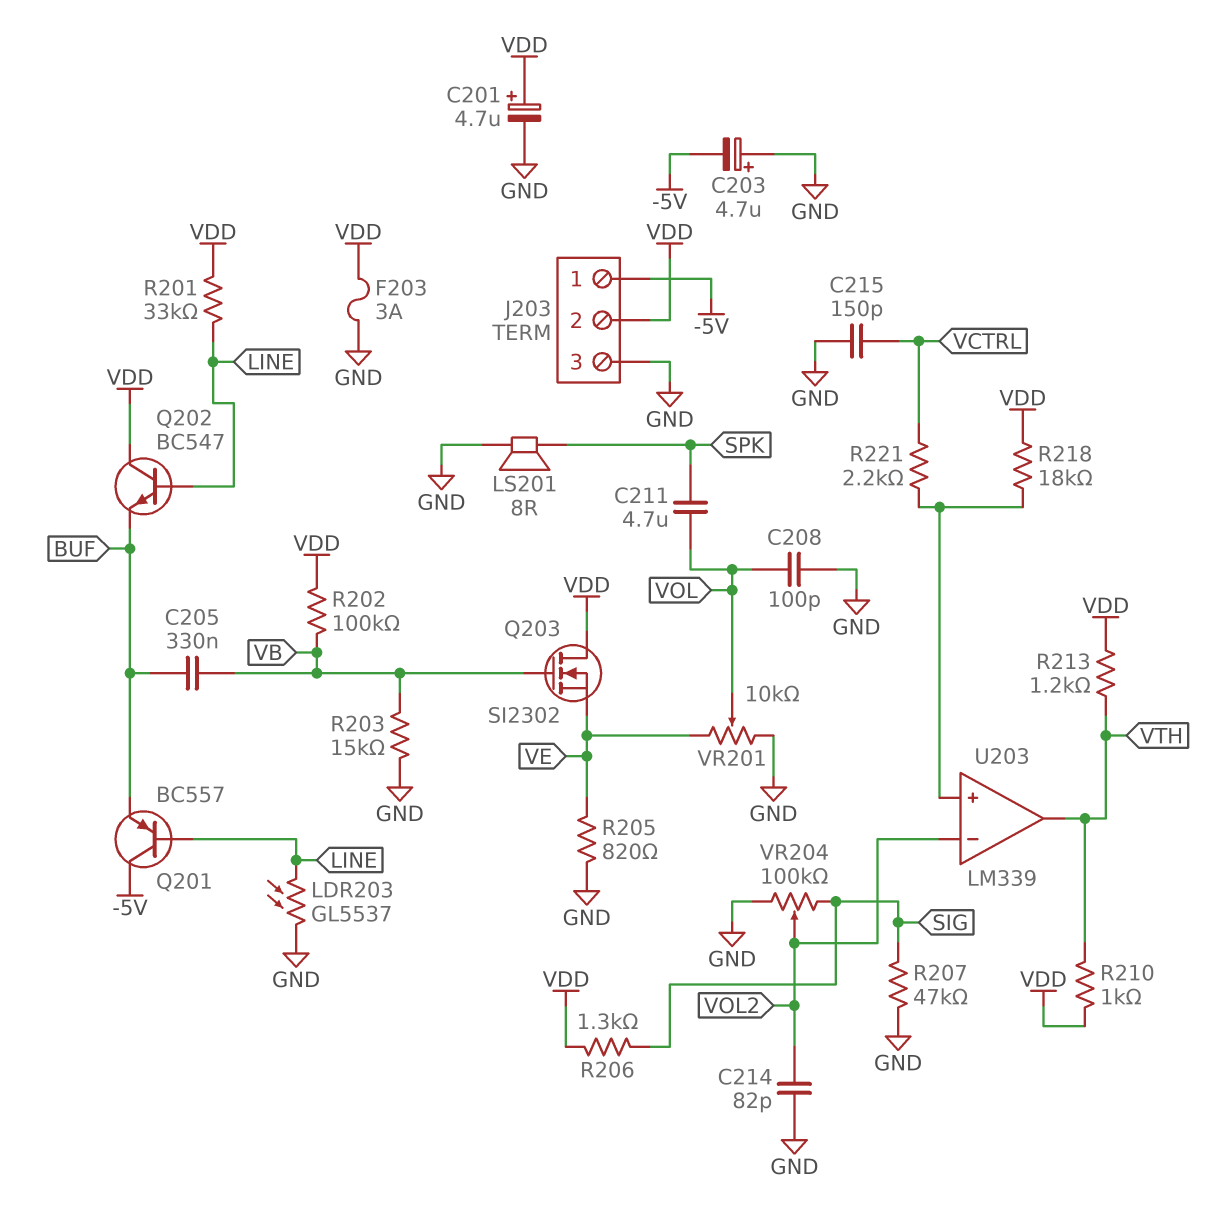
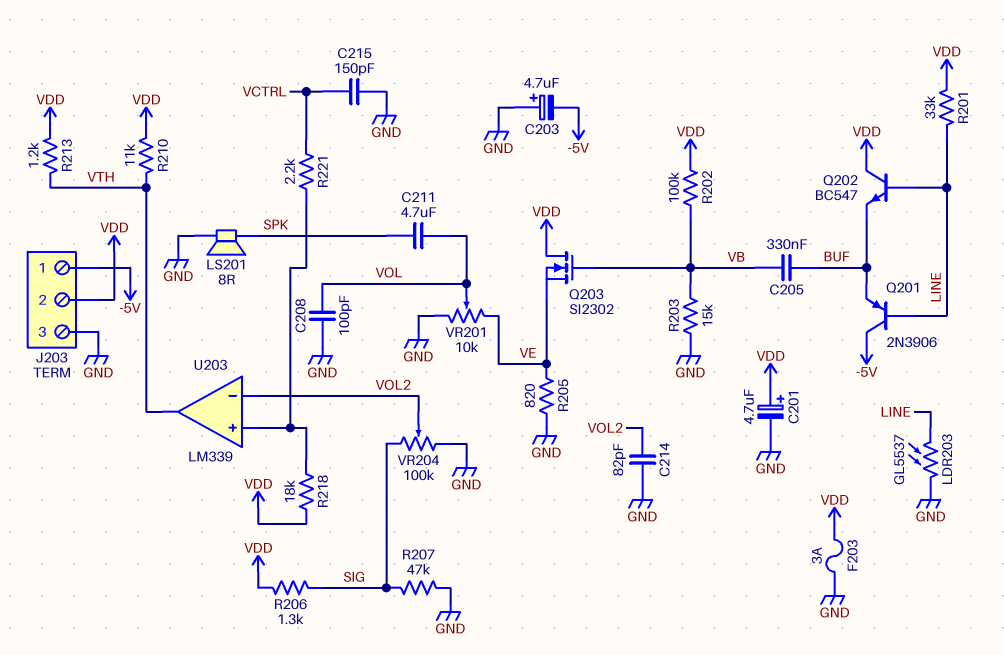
Q201: PNP BC557 (B LINE, C -5V, E BUF) -> PNP 2N3906 (B LINE, C -5V, E BUF)
R210: 1k (VDD, VTH) -> 11k (VDD, VTH)

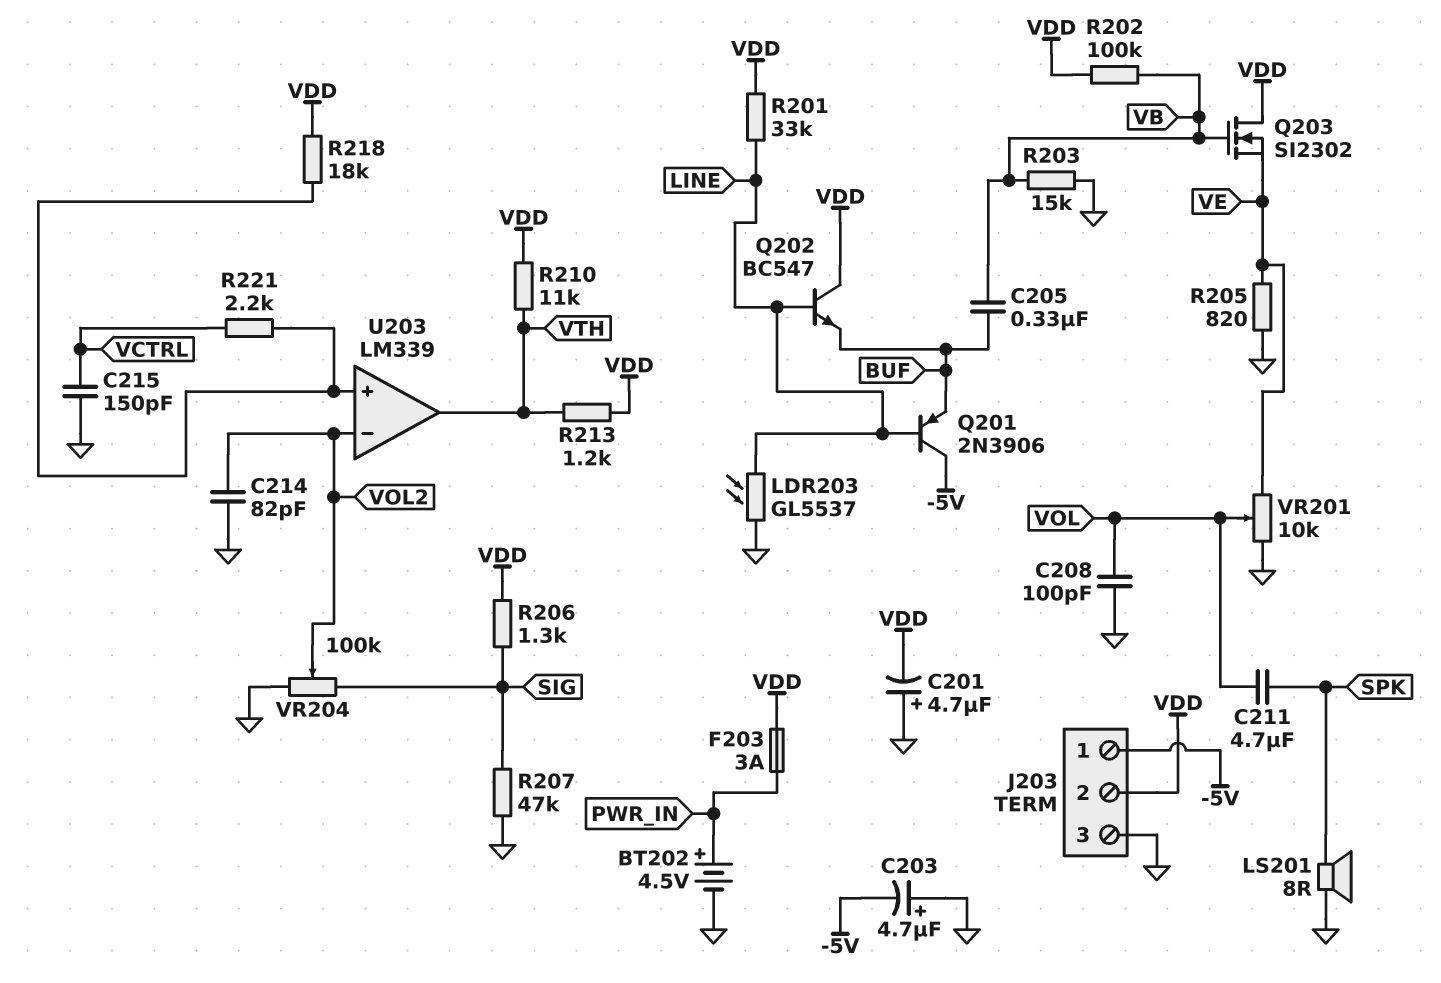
BT202: none -> 4.5V (plus PWR_IN, minus GND)
C201: 4.7uF (plus VDD, minus GND) -> 4.7uF (plus GND, minus VDD)
F203: 3A (GND, VDD) -> 3A (PWR_IN, VDD)

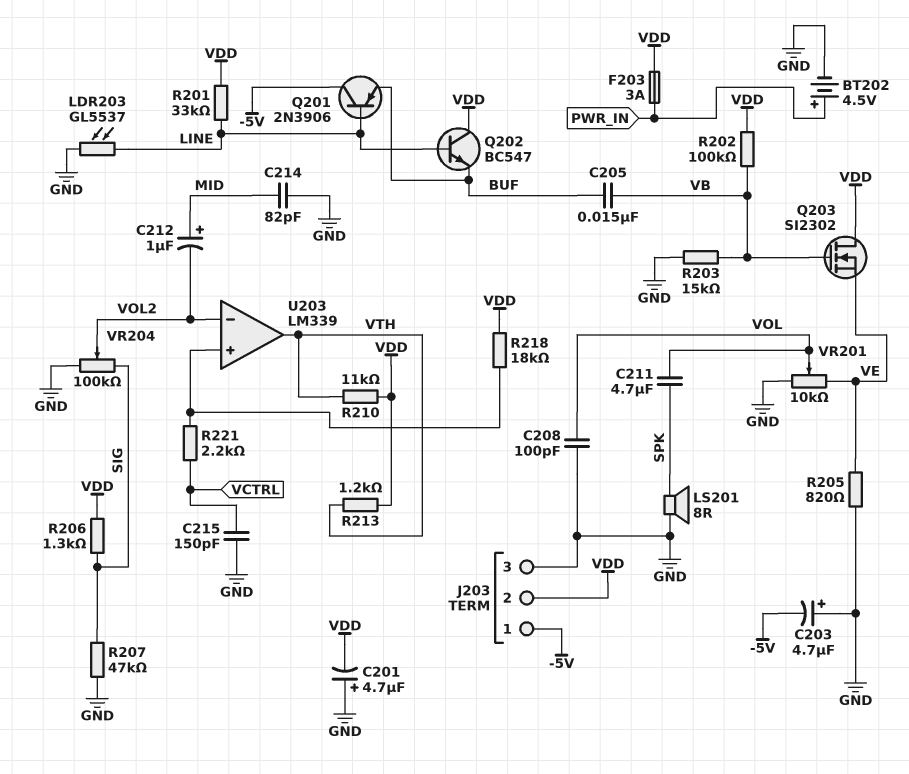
C205: 330nF (BUF, VB) -> 15nF (BUF, VB)
C212: none -> 1uF (plus MID, minus VOL2)
C214: 82pF (GND, VOL2) -> 82pF (GND, MID)

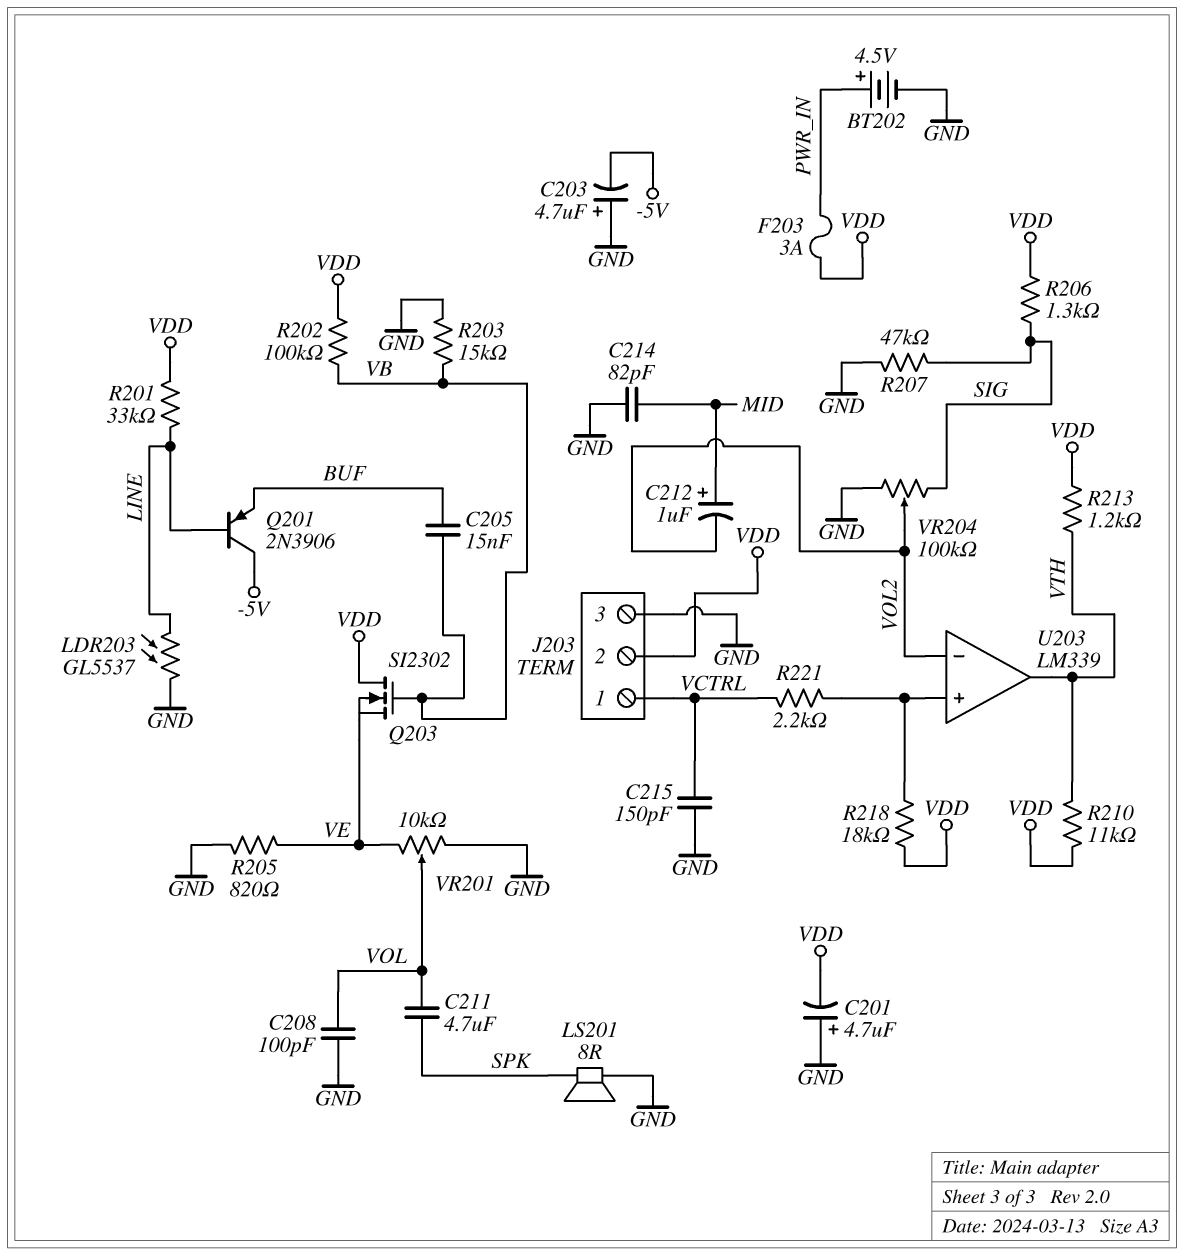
J203 pin 1: -5V -> VCTRL
Q202: NPN BC547 (B LINE, C VDD, E BUF) -> none

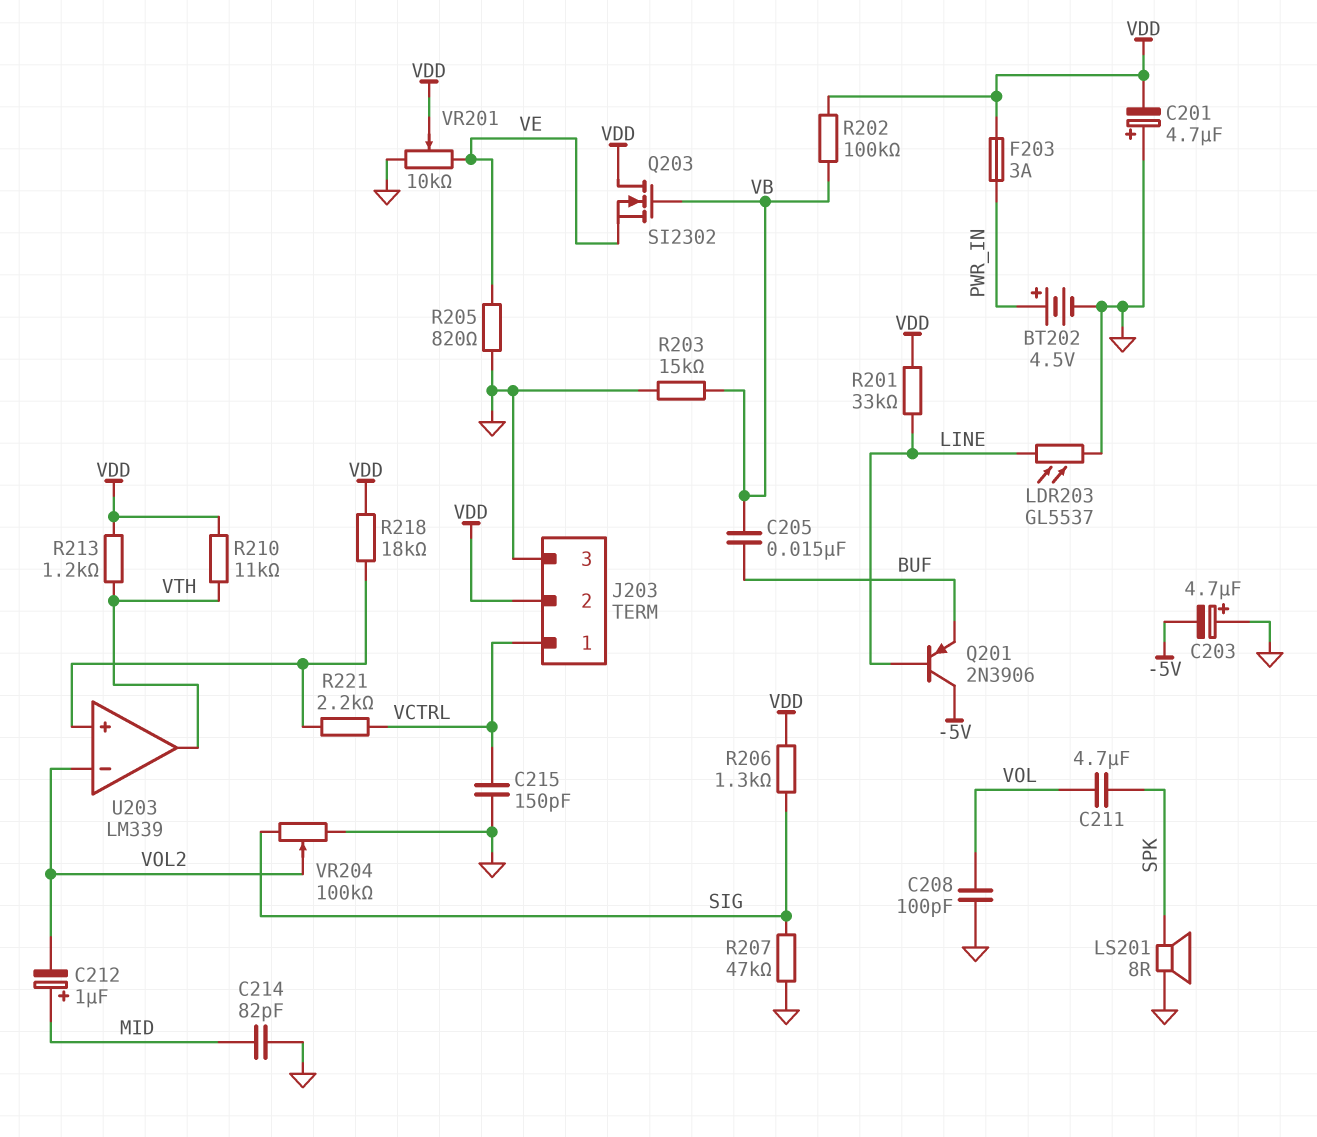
VR201: 10k (GND, VE, wiper VOL) -> 10k (GND, VE, wiper VDD)

